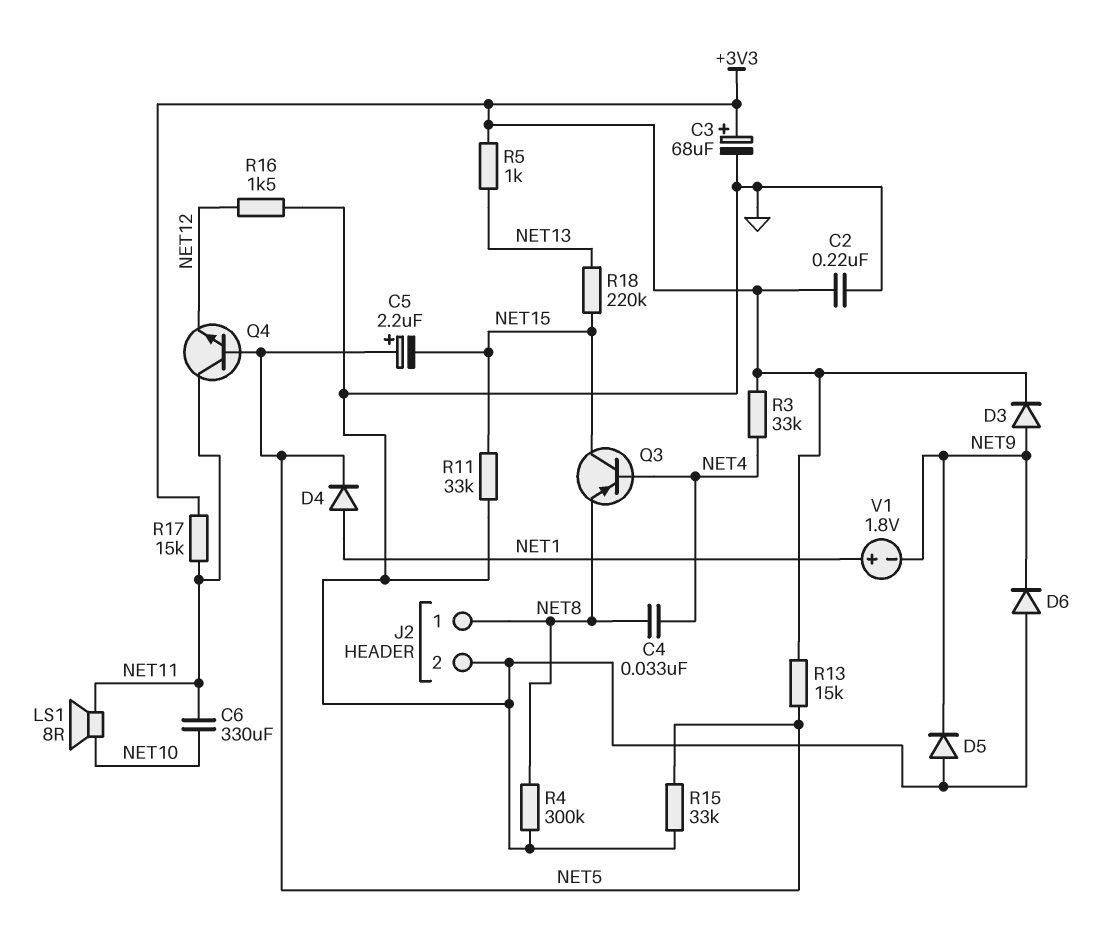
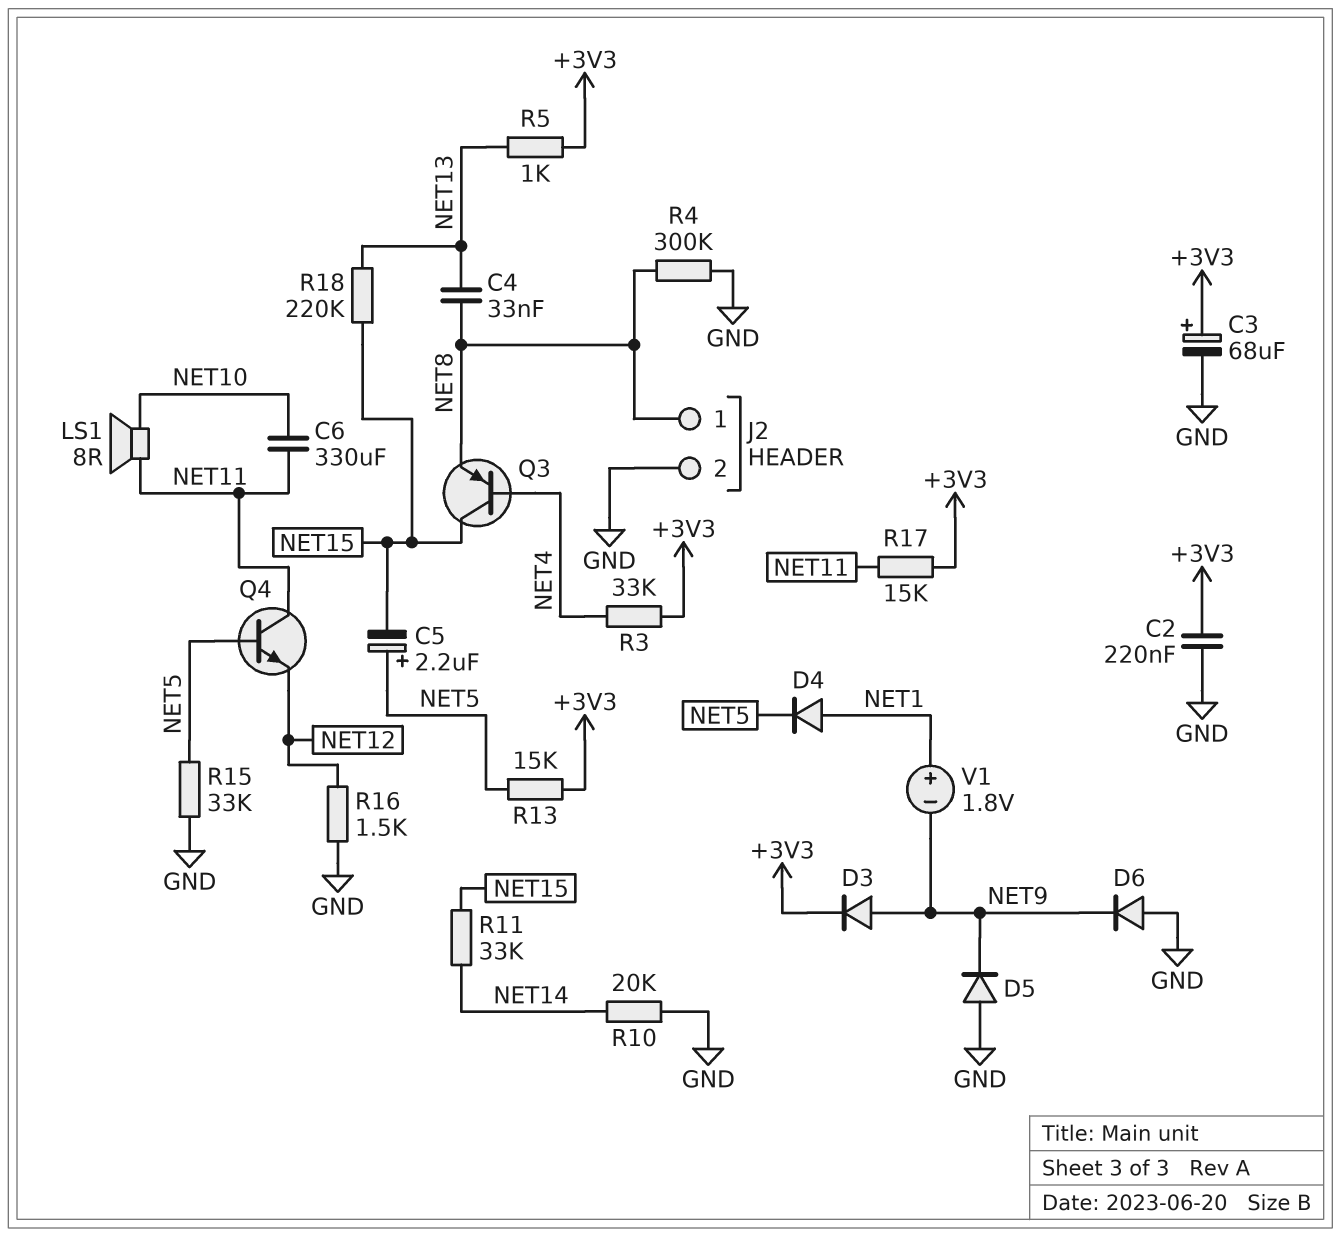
C4: 33nF (NET4, NET8) -> 33nF (NET8, NET13)
R10: none -> 20k (GND, NET14)
R11: 33k (GND, NET15) -> 33k (NET14, NET15)

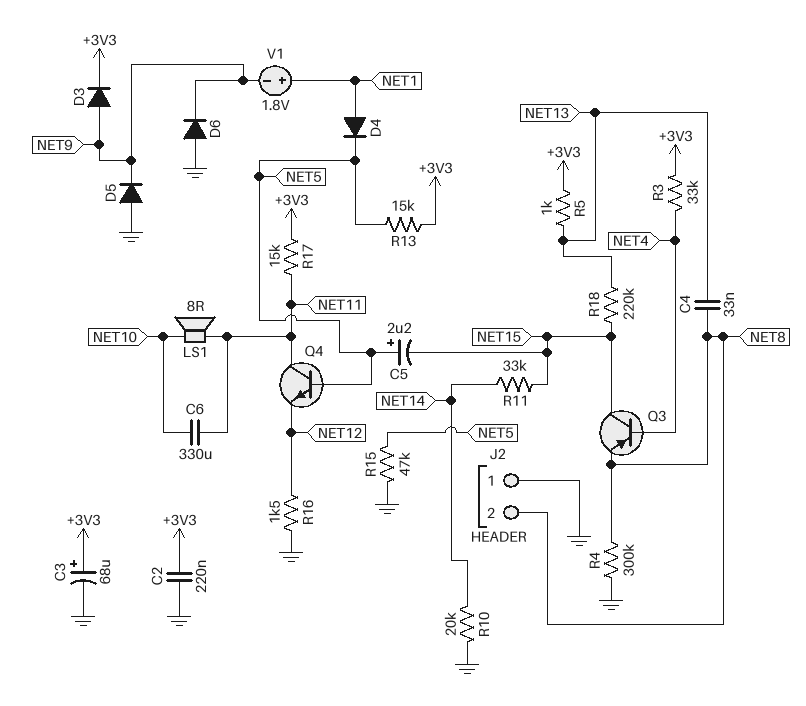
J2 pin 1: NET8 -> GND
J2 pin 2: GND -> NET8
R15: 33k (GND, NET5) -> 47k (GND, NET5)

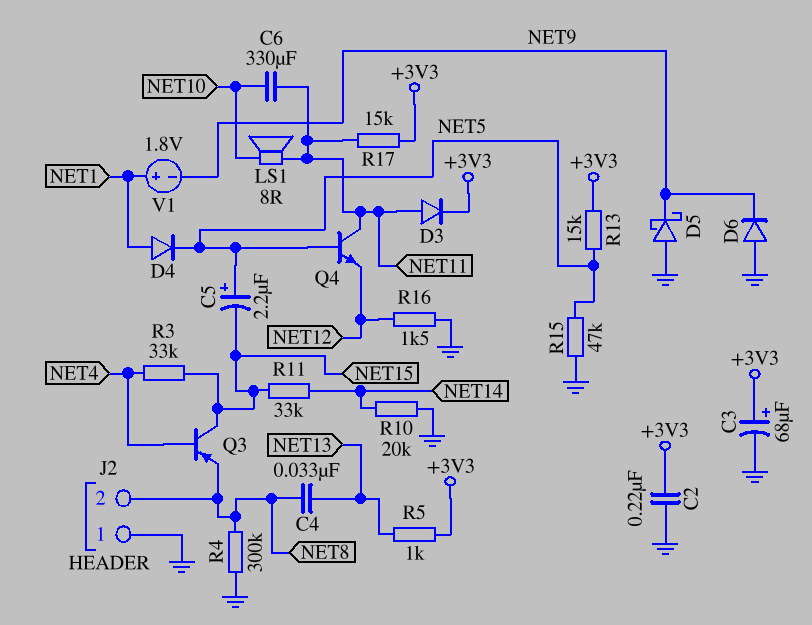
D3: diode (A NET9, K +3V3) -> diode (A NET11, K +3V3)
D5: diode (A GND, K NET9) -> schottky (A GND, K NET9)
R3: 33k (+3V3, NET4) -> 33k (NET4, NET15)
R18: 220k (NET13, NET15) -> none

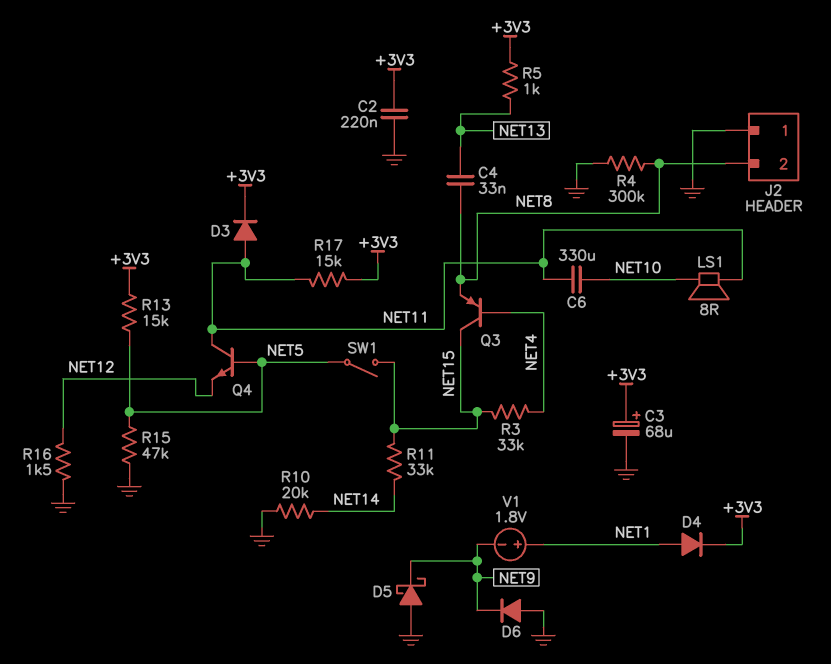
C5: 2.2uF (plus NET5, minus NET15) -> none
D4: diode (A NET1, K NET5) -> diode (A NET1, K +3V3)
SW1: none -> switch (NET5, NET15)

